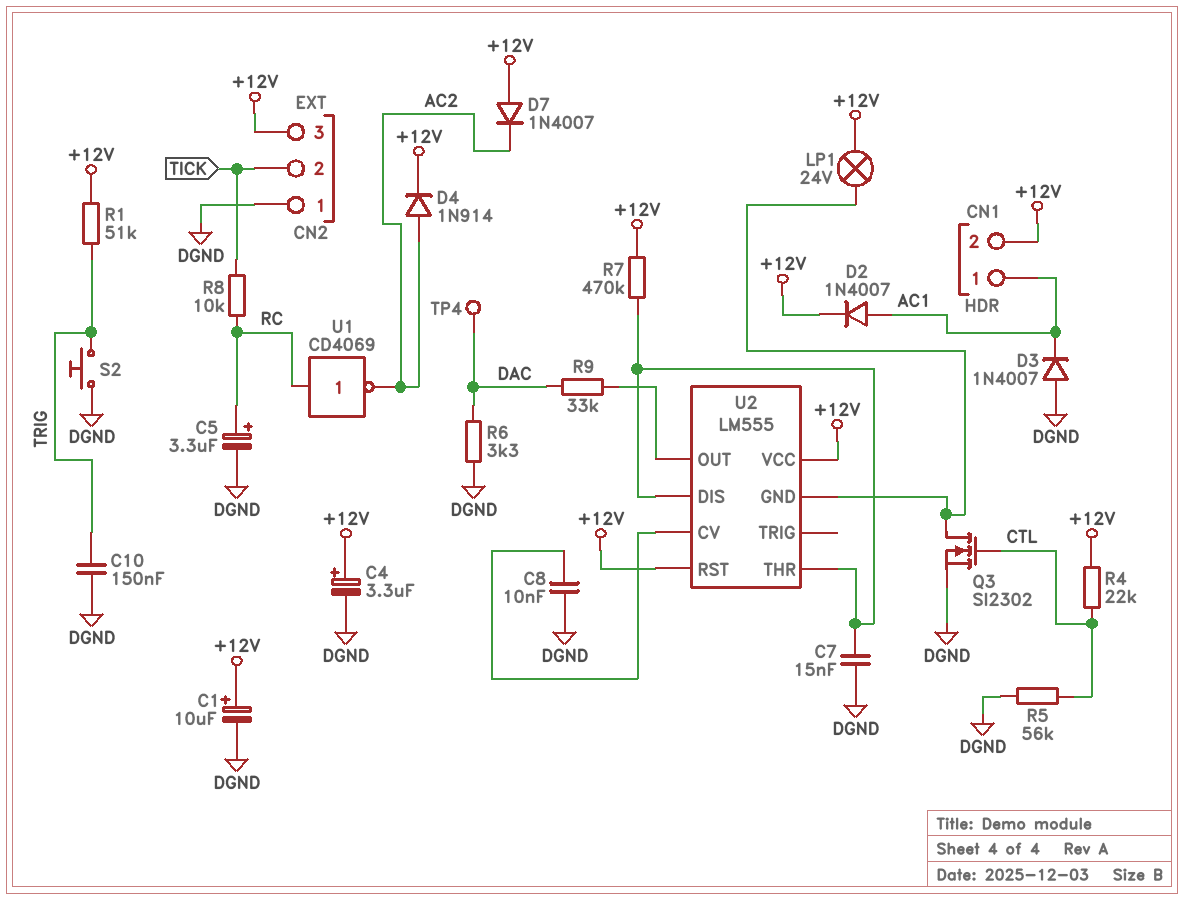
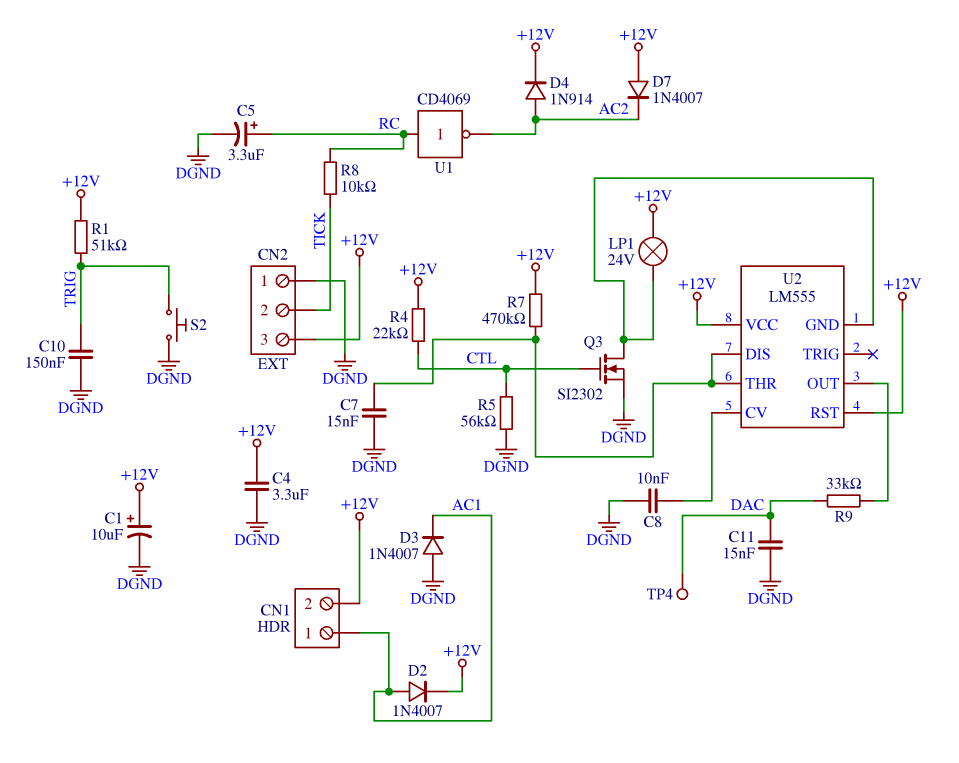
C4: 3.3uF (plus +12V, minus DGND) -> 3.3uF (+12V, DGND)
C11: none -> 15nF (DAC, DGND)
R6: 3.3k (DAC, DGND) -> none

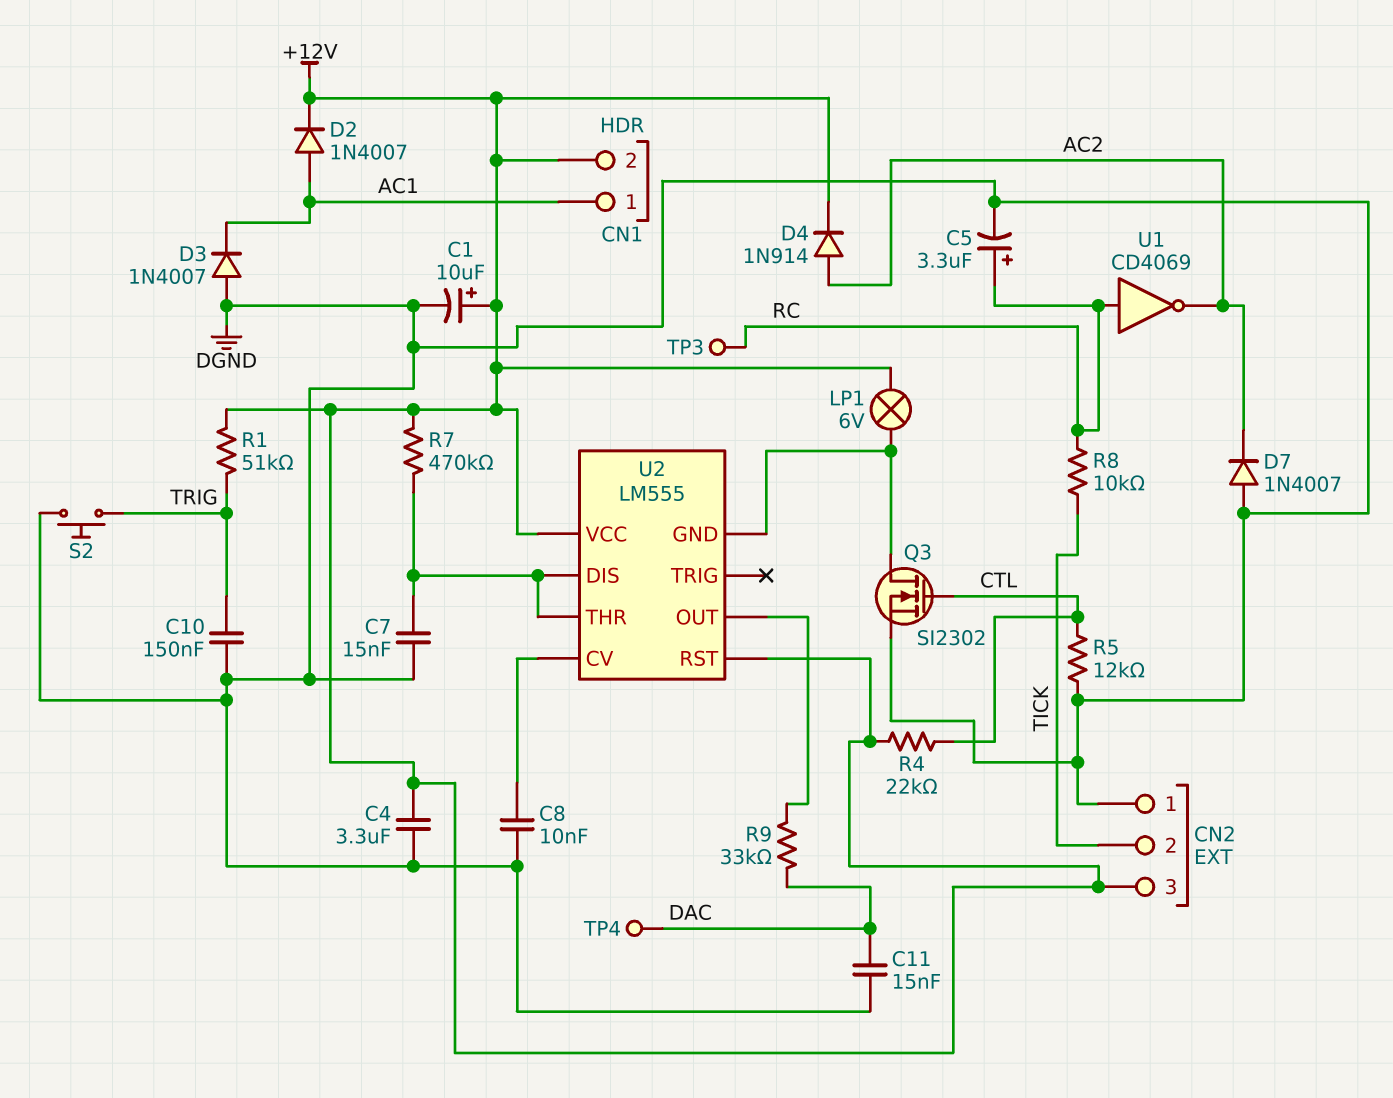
D7: diode 1N4007 (A +12V, K AC2) -> diode 1N4007 (A DGND, K AC2)
LP1: lamp 24V (+12V, U2/GND) -> lamp 6V (+12V, U2/GND)
R5: 56k (CTL, DGND) -> 12k (CTL, DGND)
TP3: none -> test point (RC)

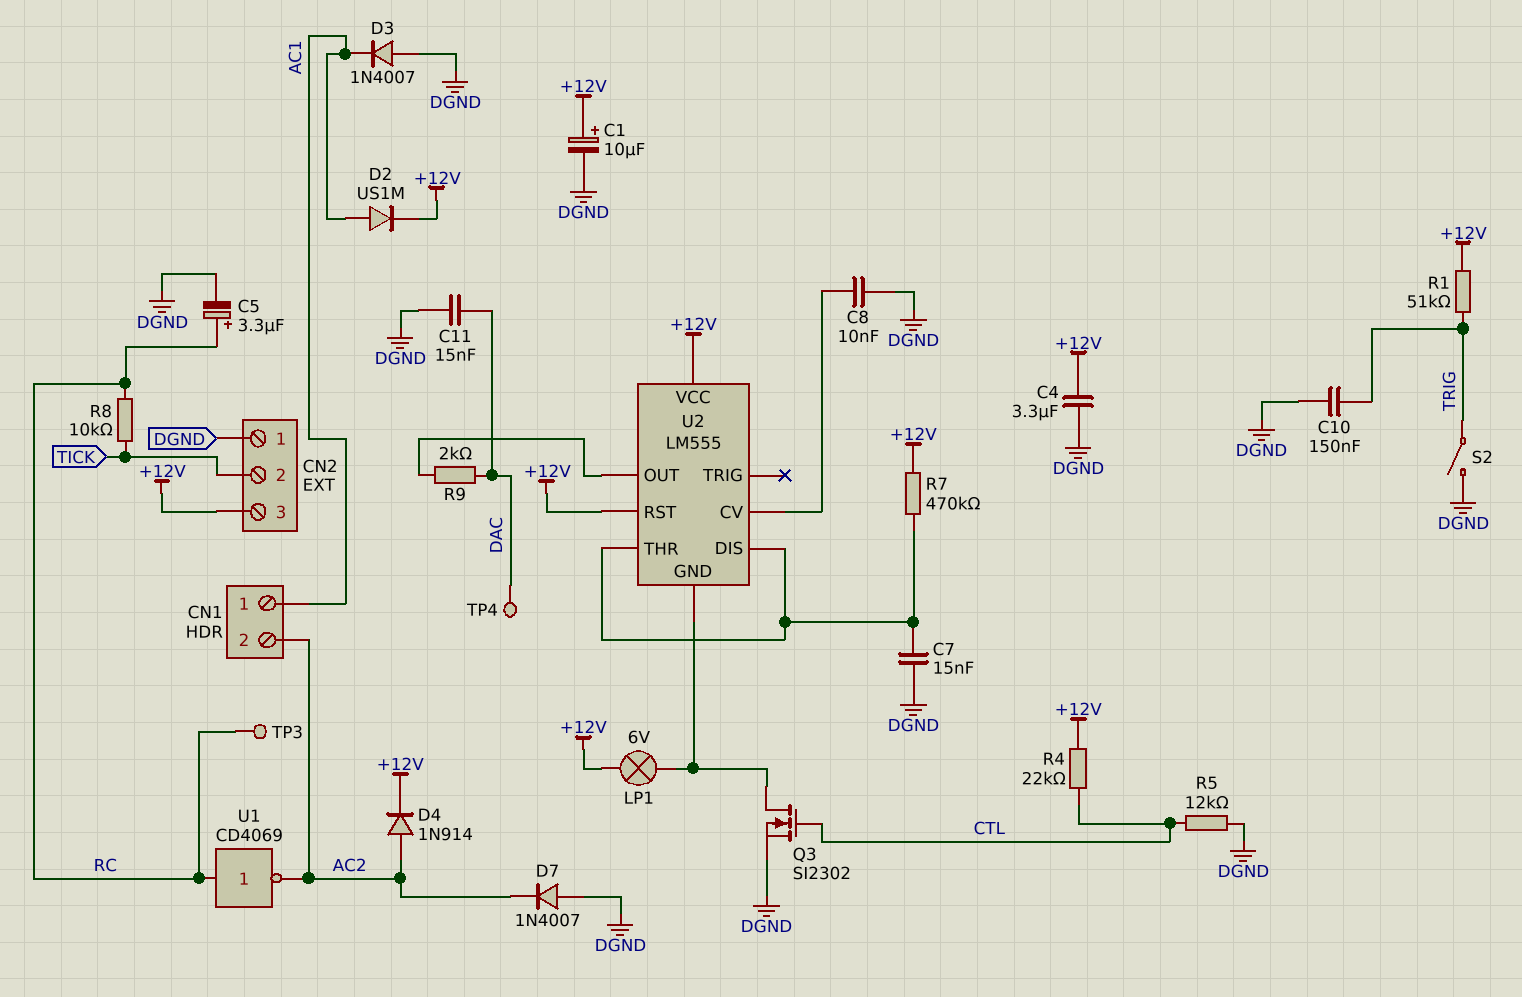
CN1 pin 2: +12V -> AC2
D2: diode 1N4007 (A AC1, K +12V) -> diode US1M (A AC1, K +12V)
R9: 33k (DAC, U2/OUT) -> 2k (DAC, U2/OUT)
S2: button (DGND, TRIG) -> switch (DGND, TRIG)

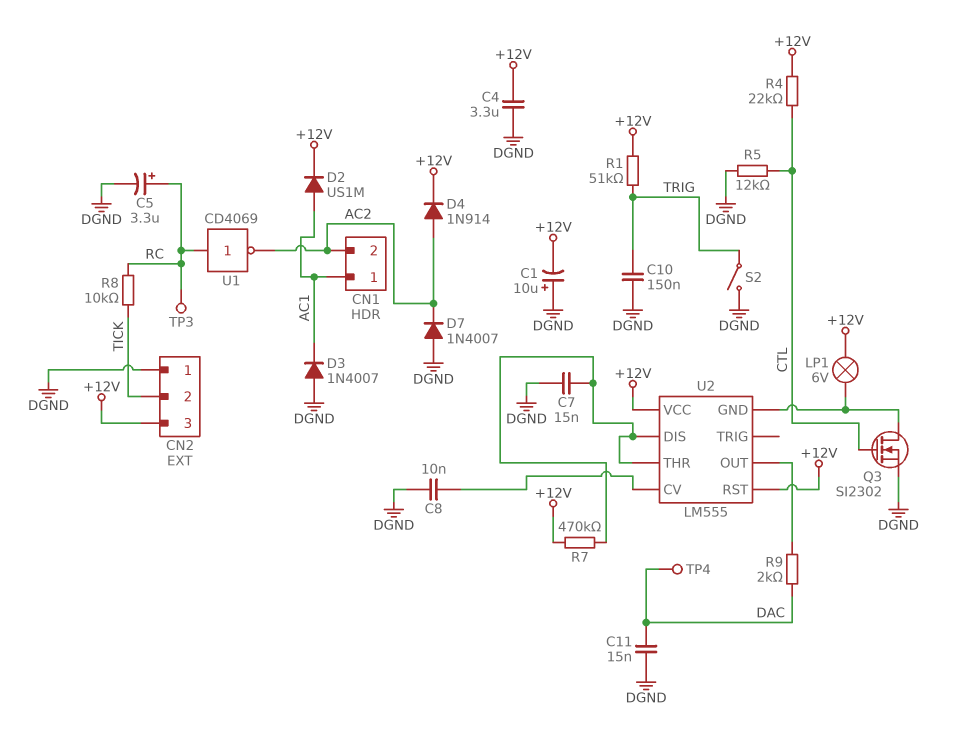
C1: 10uF (plus +12V, minus DGND) -> 10uF (plus DGND, minus +12V)

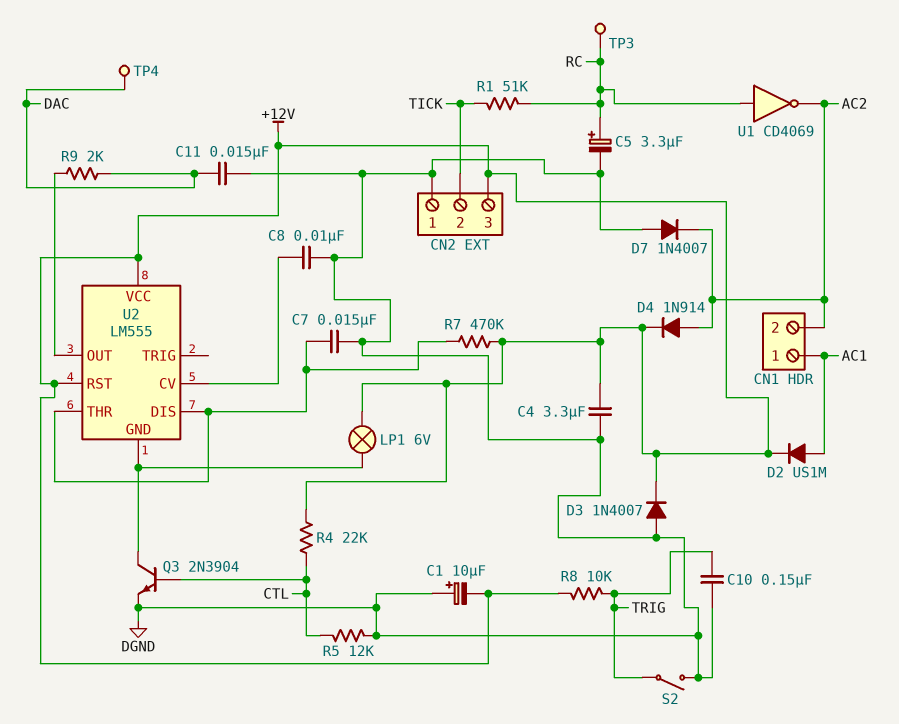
D3: diode 1N4007 (A DGND, K AC1) -> diode 1N4007 (A DGND, K +12V)
Q3: NMOS SI2302 (G CTL, D U2/GND, S DGND) -> NPN 2N3904 (B CTL, C U2/GND, E DGND)
R1: 51k (+12V, TRIG) -> 51k (RC, TICK)
R8: 10k (RC, TICK) -> 10k (+12V, TRIG)

